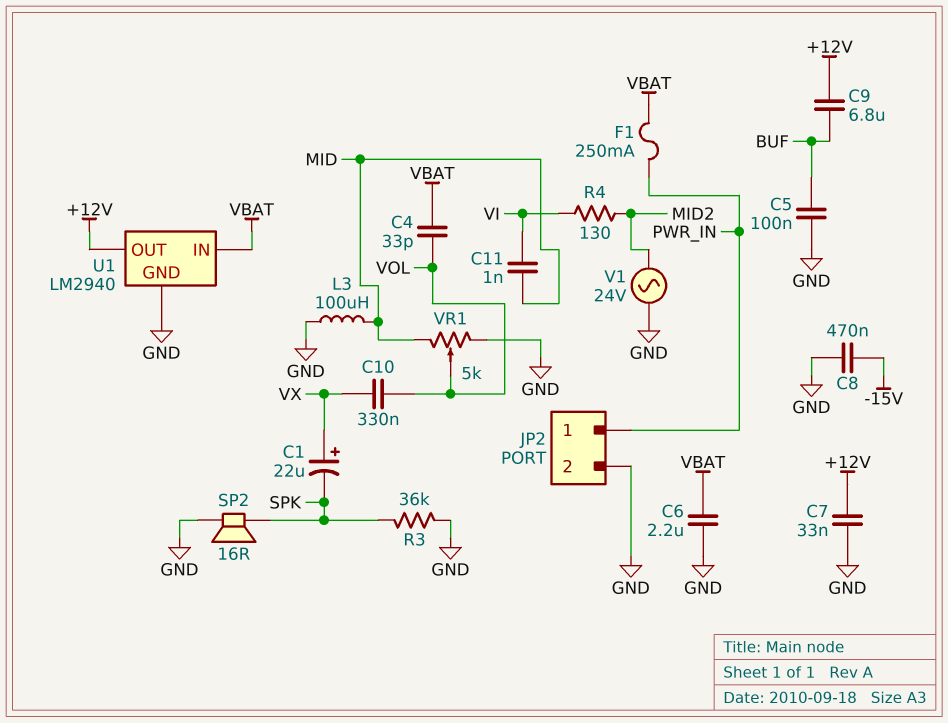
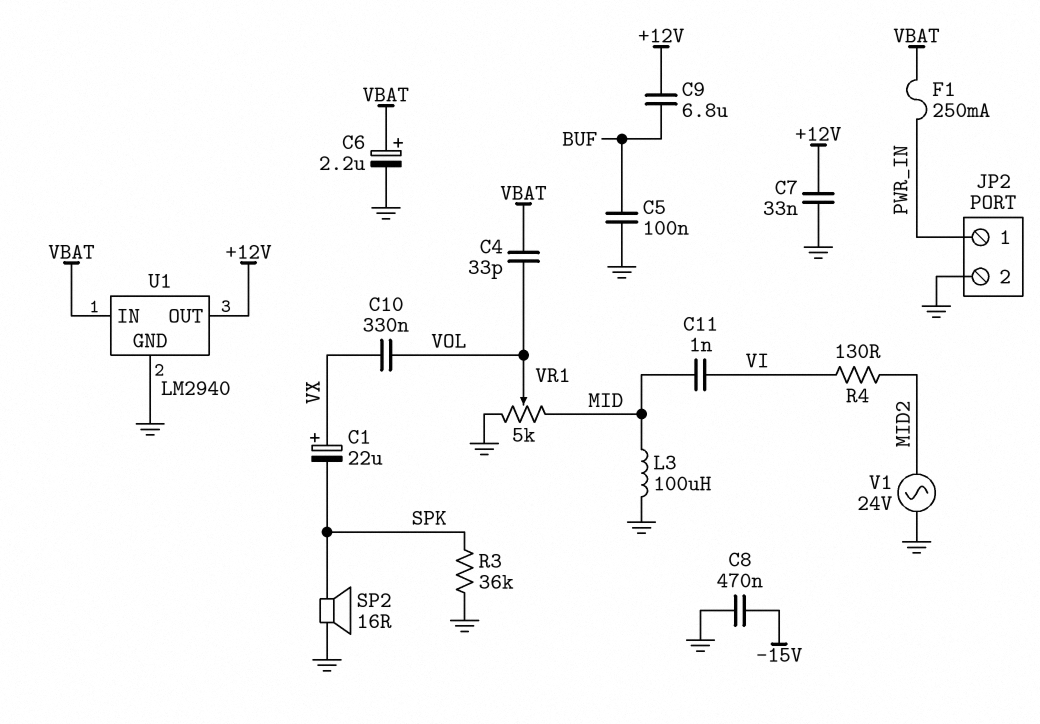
C6: 2.2uF (GND, VBAT) -> 2.2uF (plus VBAT, minus GND)

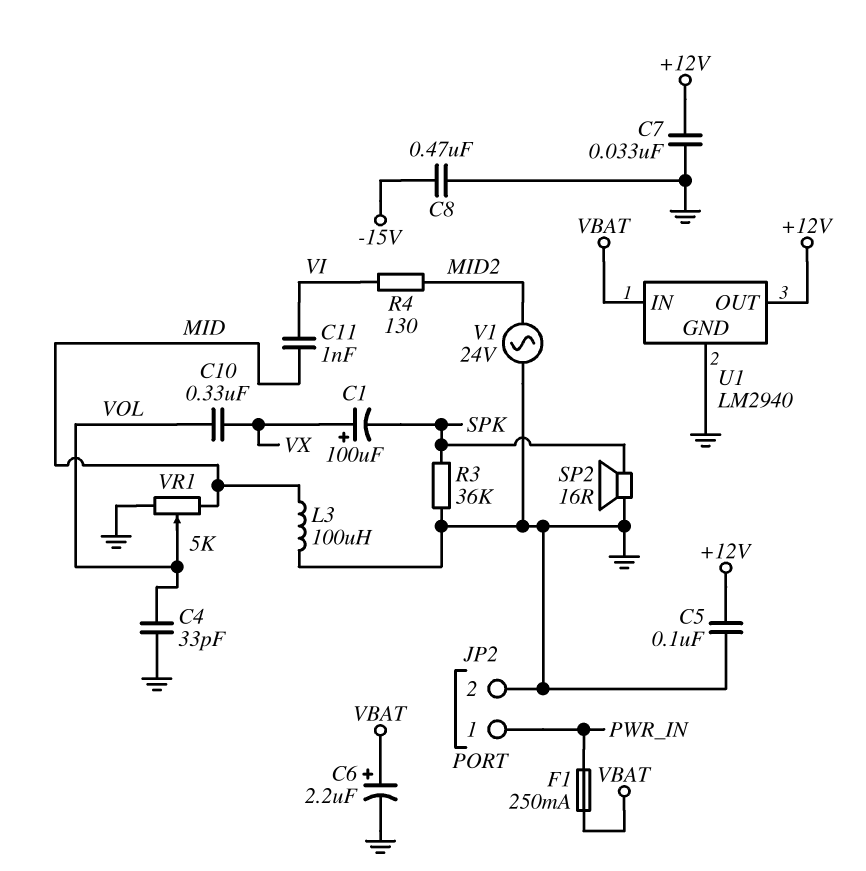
C1: 22uF (plus VX, minus SPK) -> 100uF (plus VX, minus SPK)
C4: 33pF (VBAT, VOL) -> 33pF (GND, VOL)
C5: 100nF (BUF, GND) -> 100nF (+12V, GND)
C9: 6.8uF (+12V, BUF) -> none

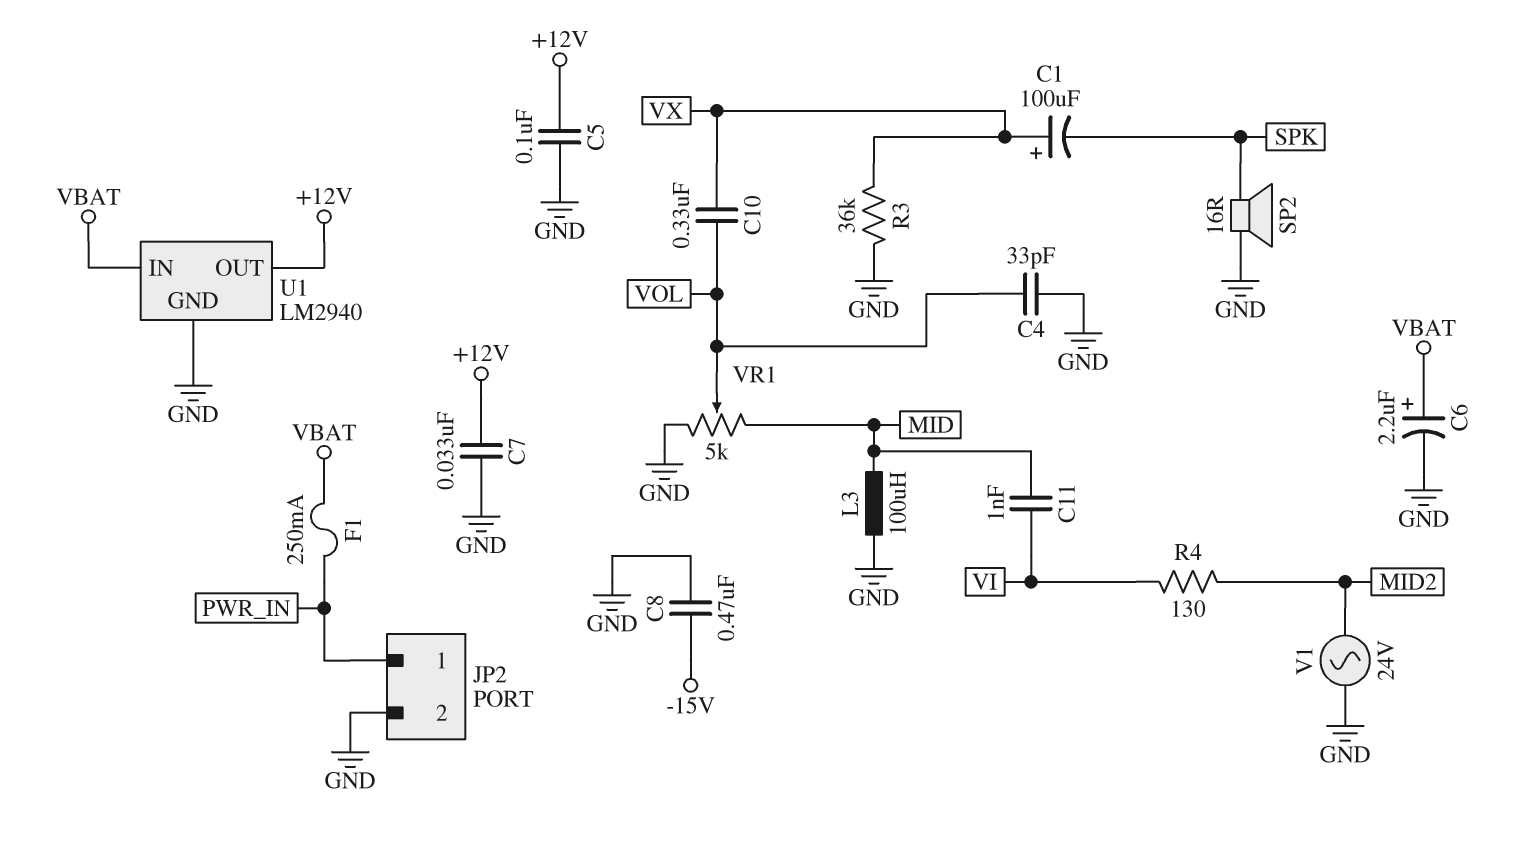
R3: 36k (GND, SPK) -> 36k (GND, VX)

